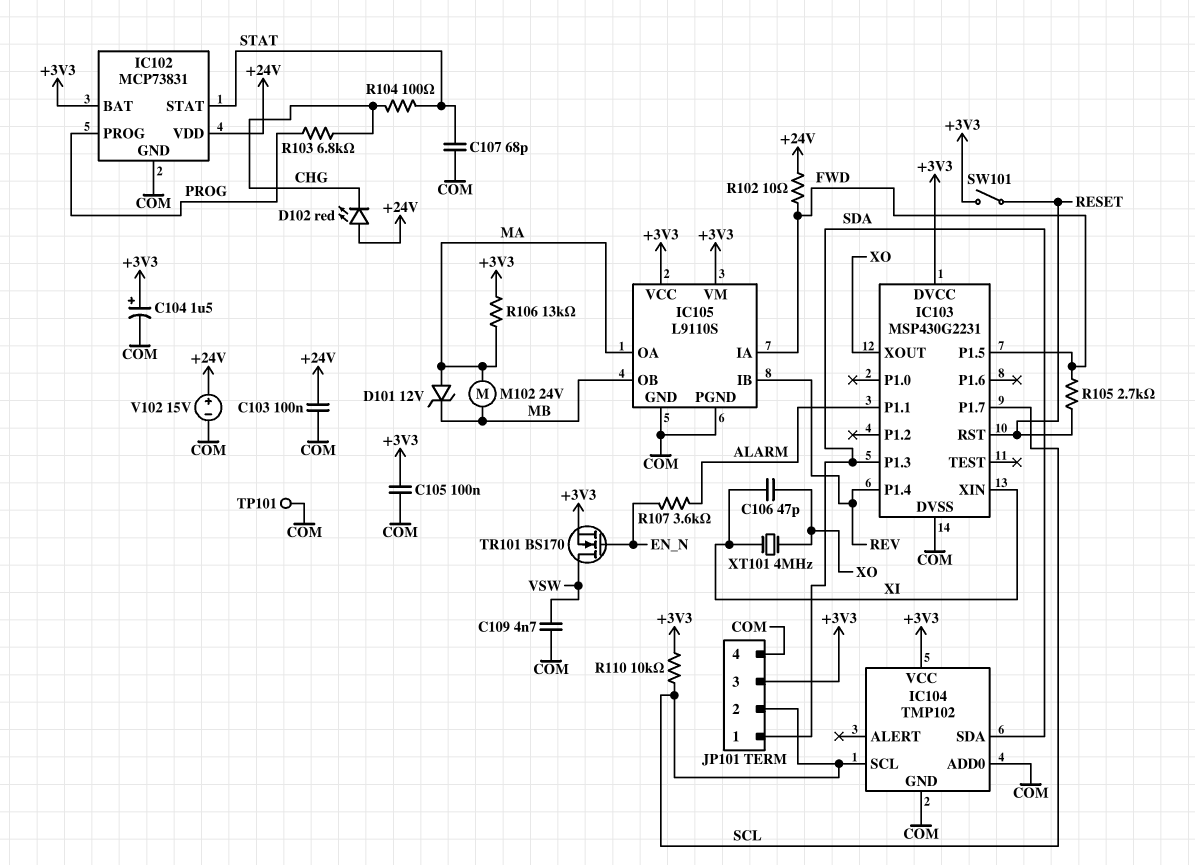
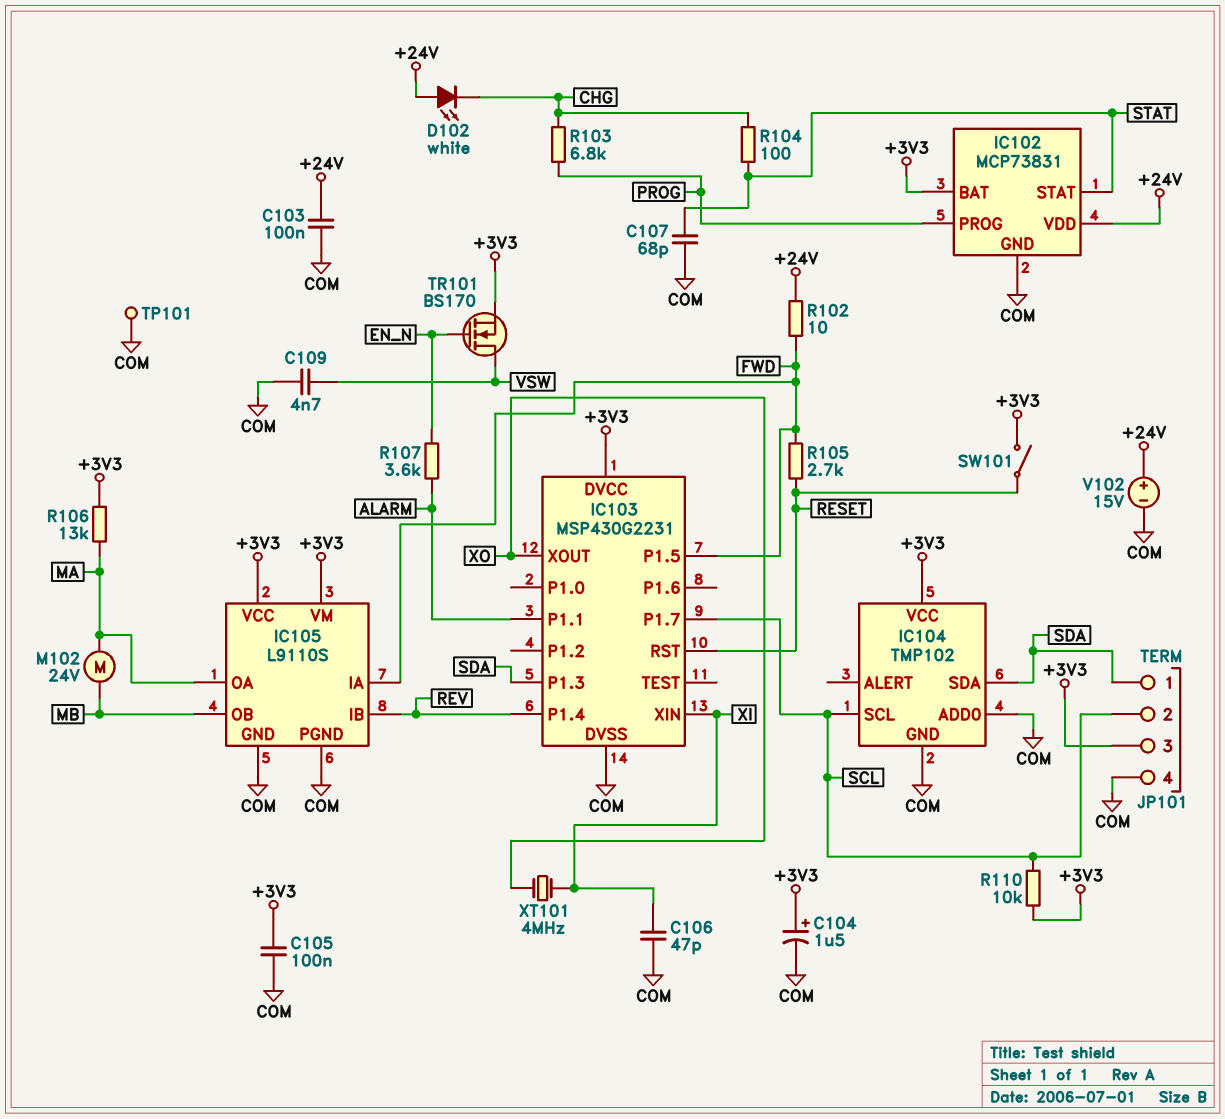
C106: 47pF (XI, XO) -> 47pF (COM, XI)
D101: zener 12V (A MA, K MB) -> none
D102: LED red (A +24V, K CHG) -> LED white (A +24V, K CHG)

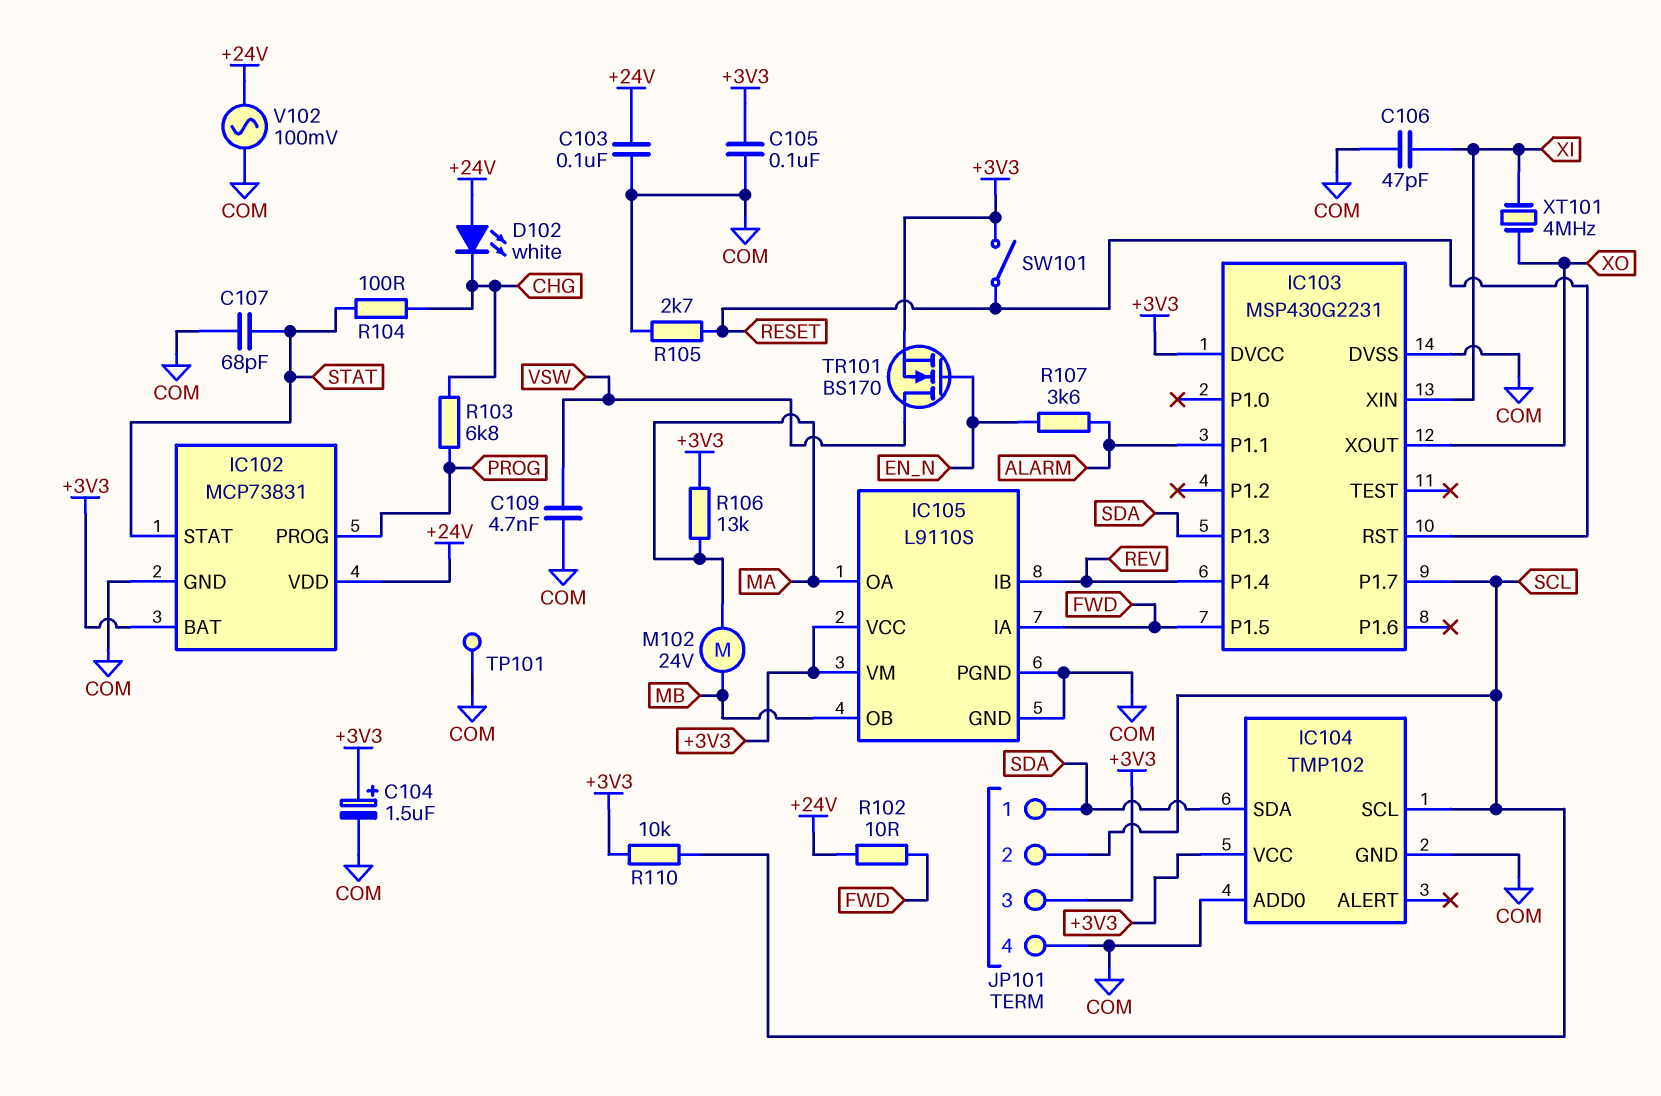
R105: 2.7k (FWD, RESET) -> 2.7k (COM, RESET)
V102: 15V (plus +24V, minus COM) -> AC 100mV (+24V, COM)

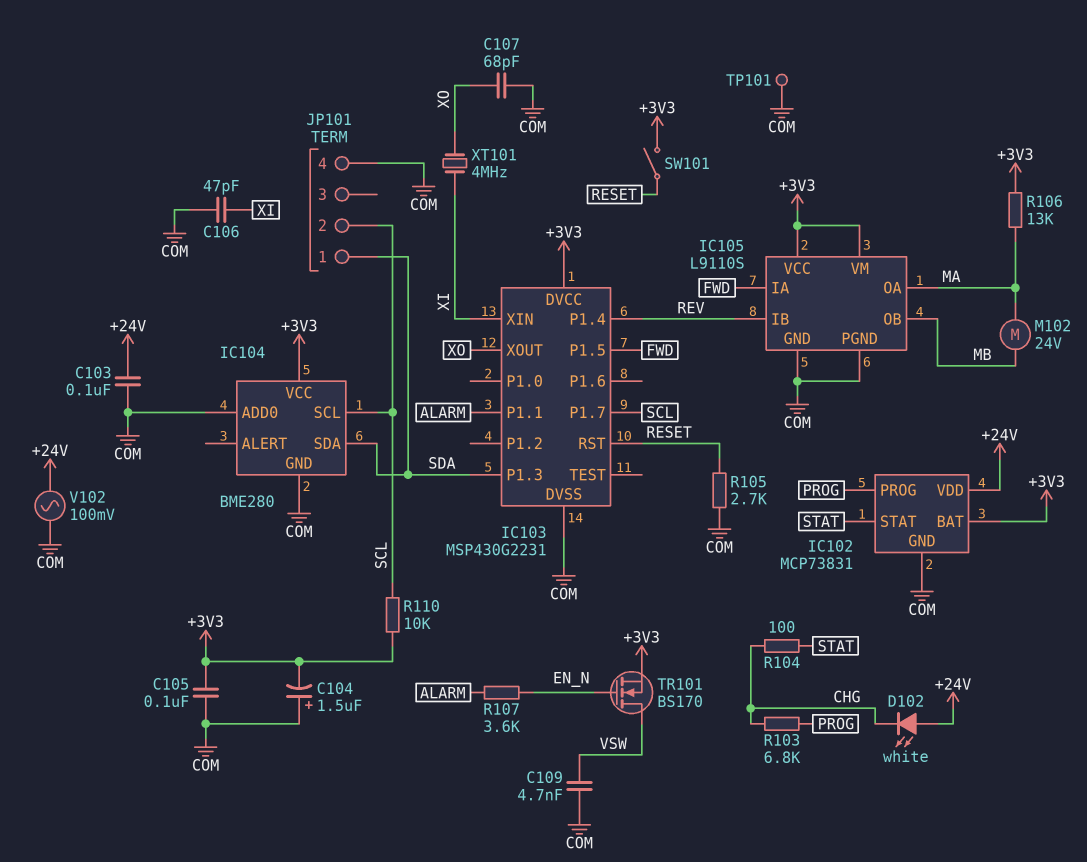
C104: 1.5uF (plus +3V3, minus COM) -> 1.5uF (plus COM, minus +3V3)
C107: 68pF (COM, STAT) -> 68pF (COM, XO)
IC104: TMP102 -> BME280
JP101 pin 3: +3V3 -> none
R102: 10 (+24V, FWD) -> none

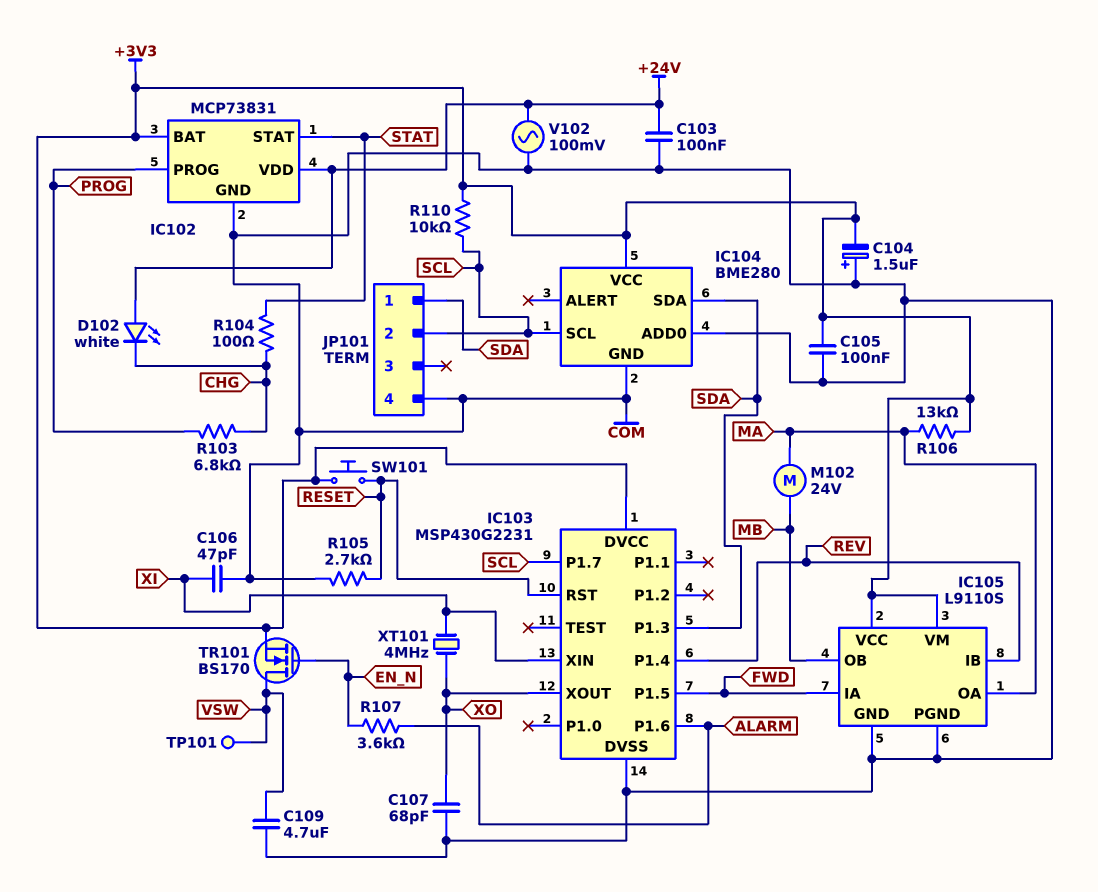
C109: 4.7nF (COM, VSW) -> 4.7uF (COM, VSW)
IC103 pin P1.1: ALARM -> none
IC103 pin P1.6: none -> ALARM
SW101: switch (+3V3, RESET) -> button (+3V3, RESET)
TP101: test point (COM) -> test point (VSW)

